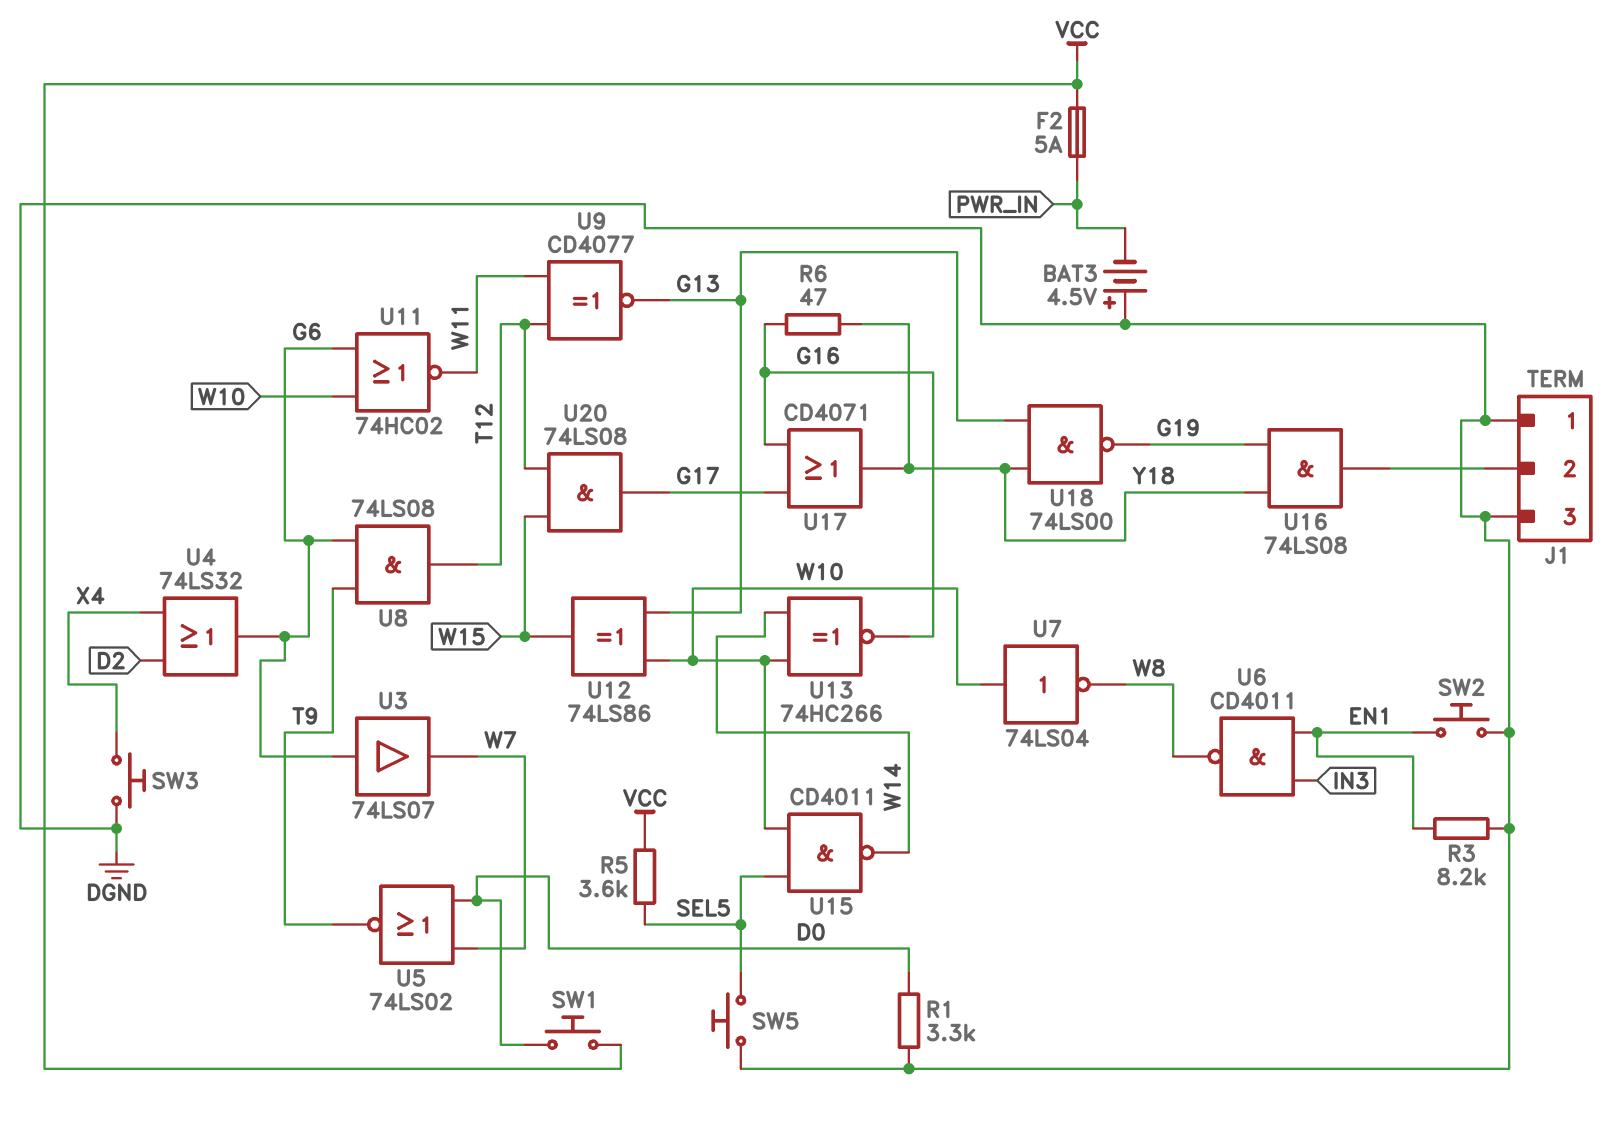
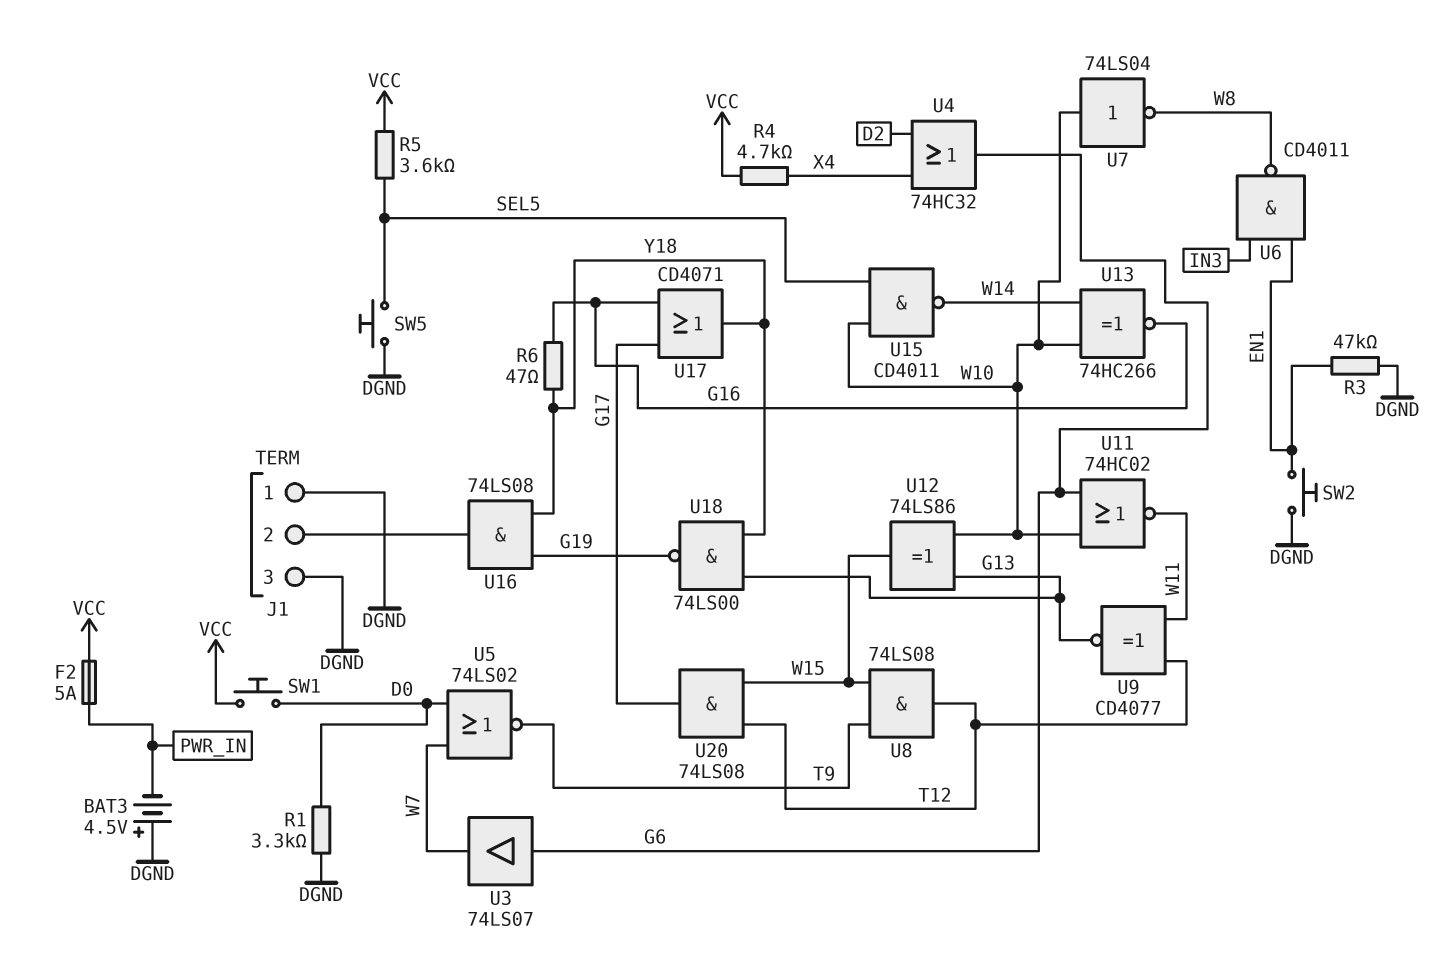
R3: 8.2k (DGND, EN1) -> 47k (DGND, EN1)
R4: none -> 4.7k (VCC, X4)
SW3: button (DGND, X4) -> none
U4: OR 74LS32 (in D2, in X4, out G6) -> OR 74HC32 (in D2, in X4, out G6)
U8: AND 74LS08 (in G6, in T9, out T12) -> AND 74LS08 (in T9, in W15, out T12)

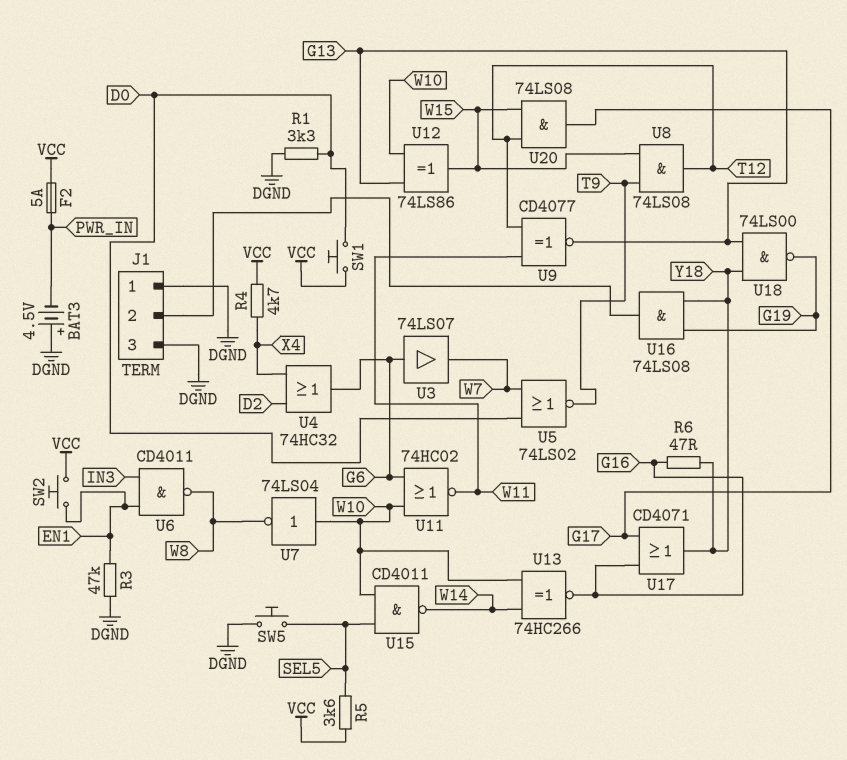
SW2: button (DGND, EN1) -> button (EN1, VCC)

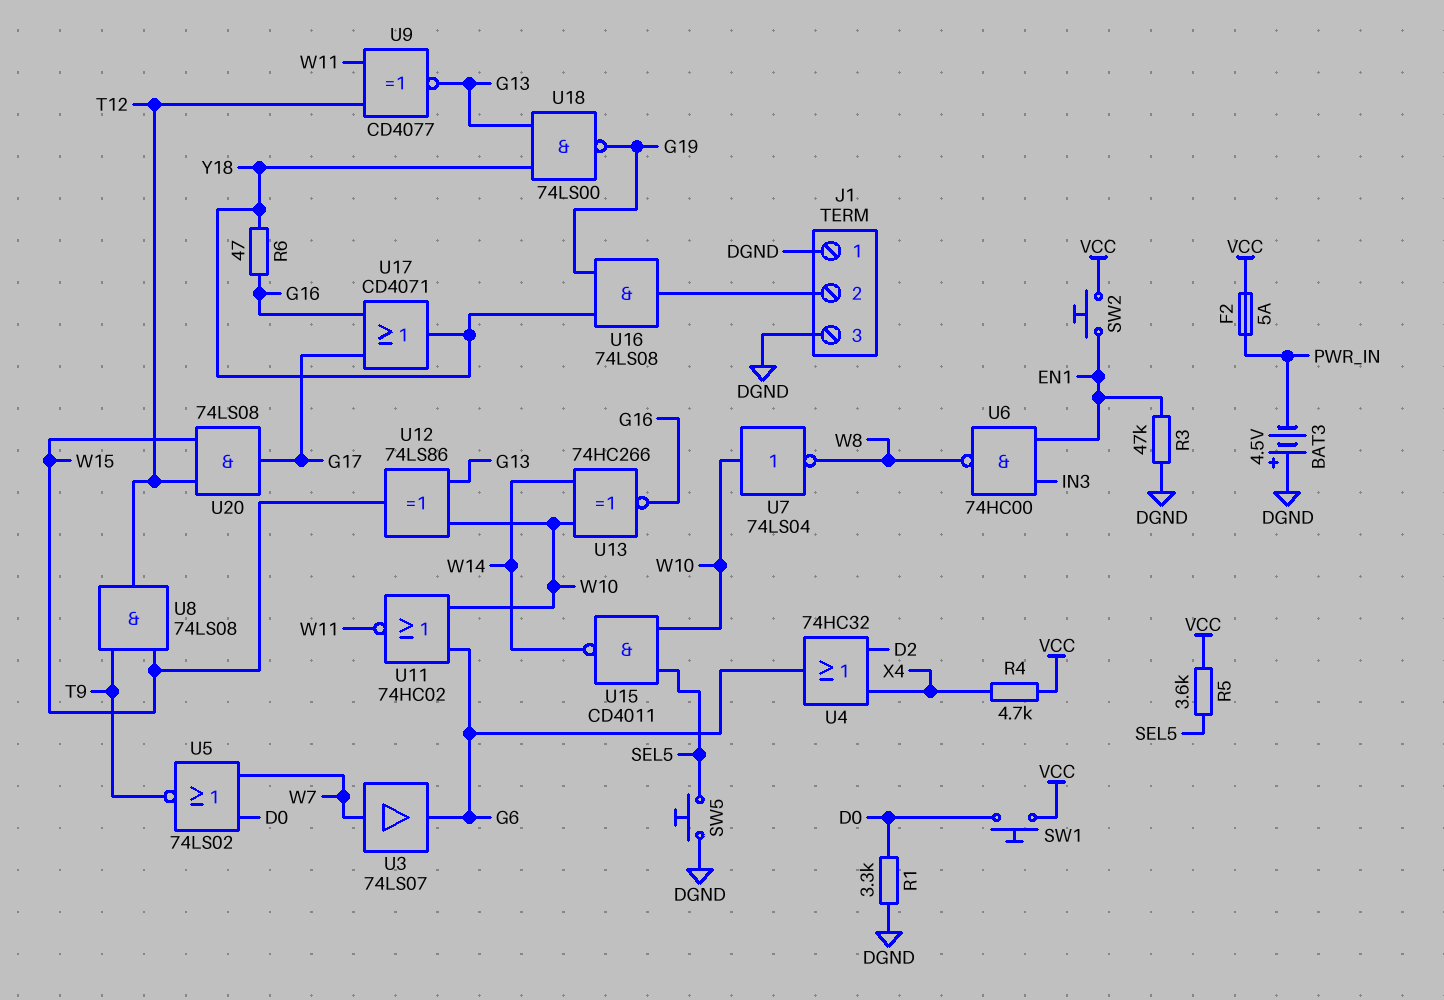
U3: buffer 74LS07 (in G6, out W7) -> buffer 74LS07 (in W7, out G6)
U6: NAND CD4011 (in EN1, in IN3, out W8) -> NAND 74HC00 (in EN1, in IN3, out W8)

